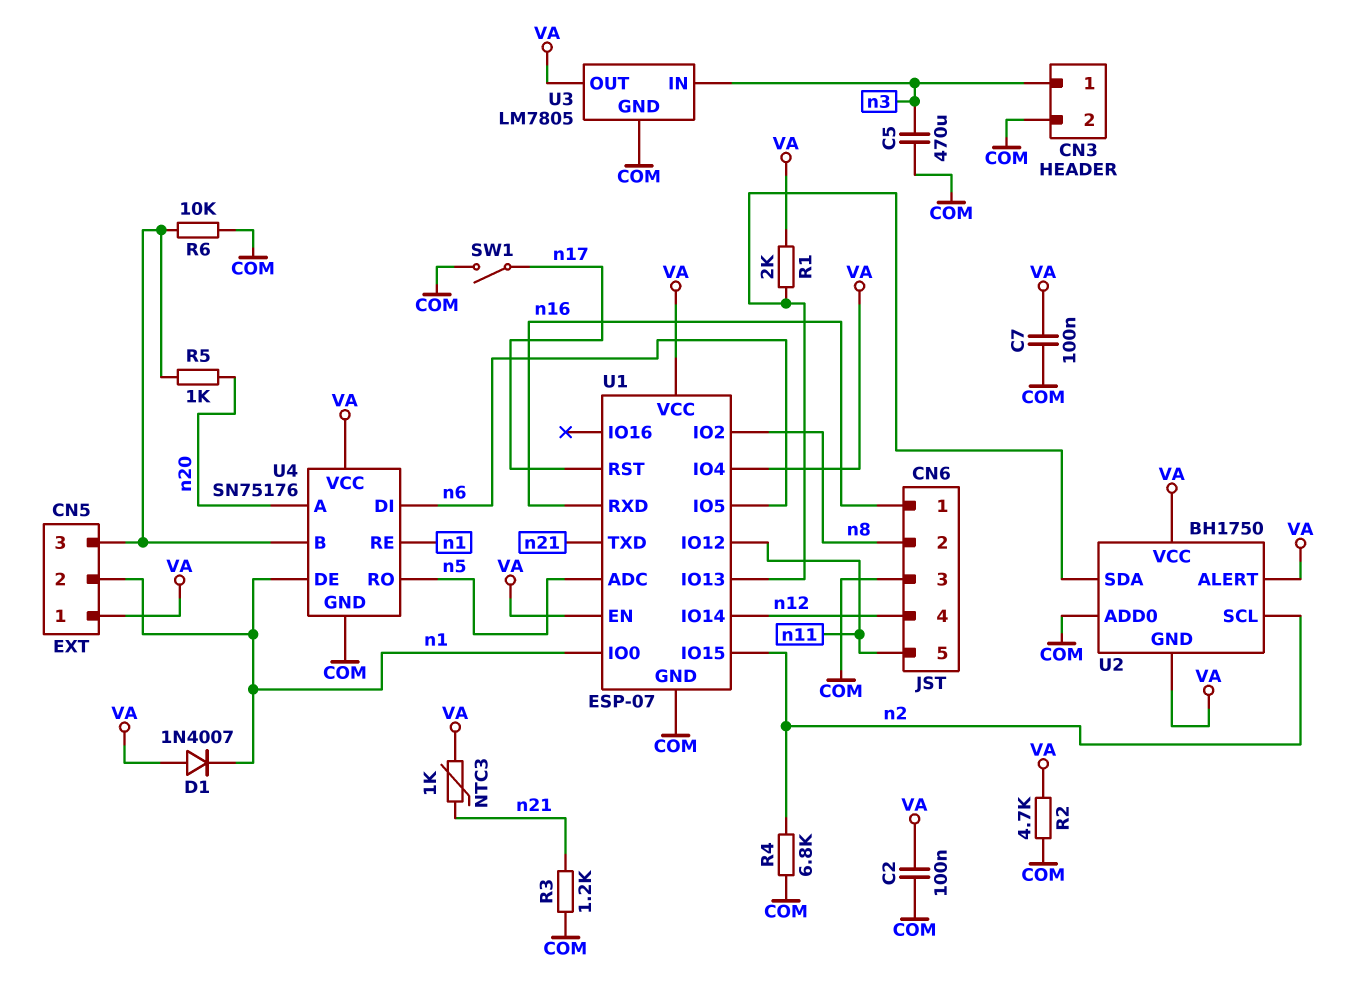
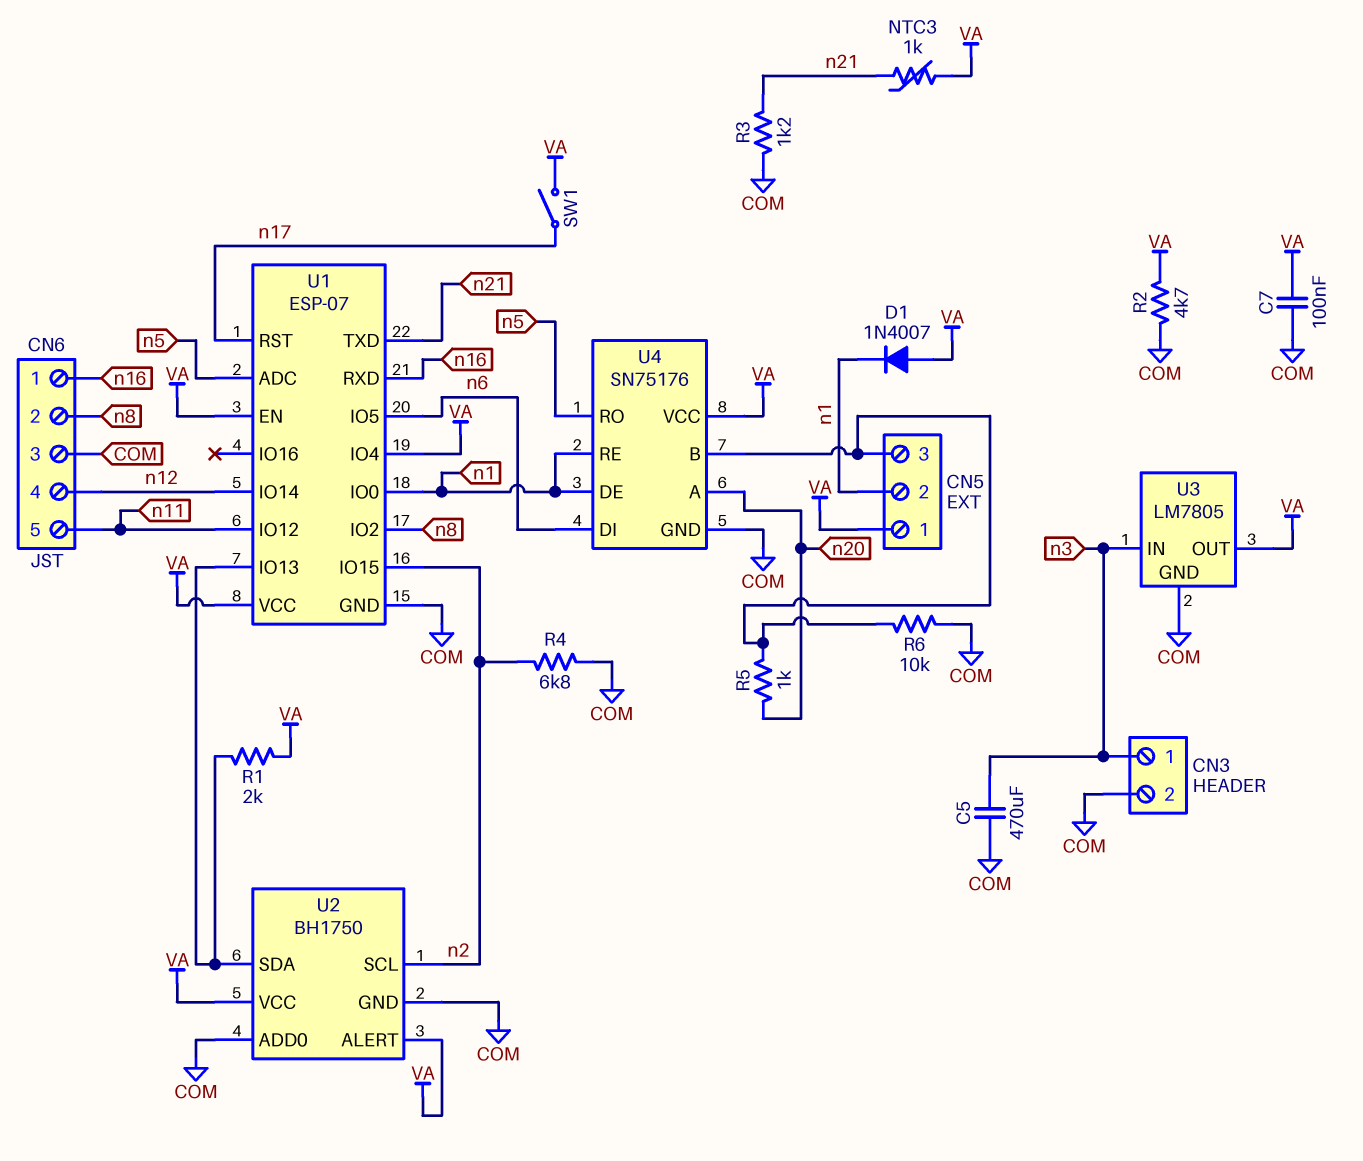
C2: 100nF (COM, VA) -> none
SW1: switch (COM, n17) -> switch (VA, n17)
U2 pin GND: VA -> COM

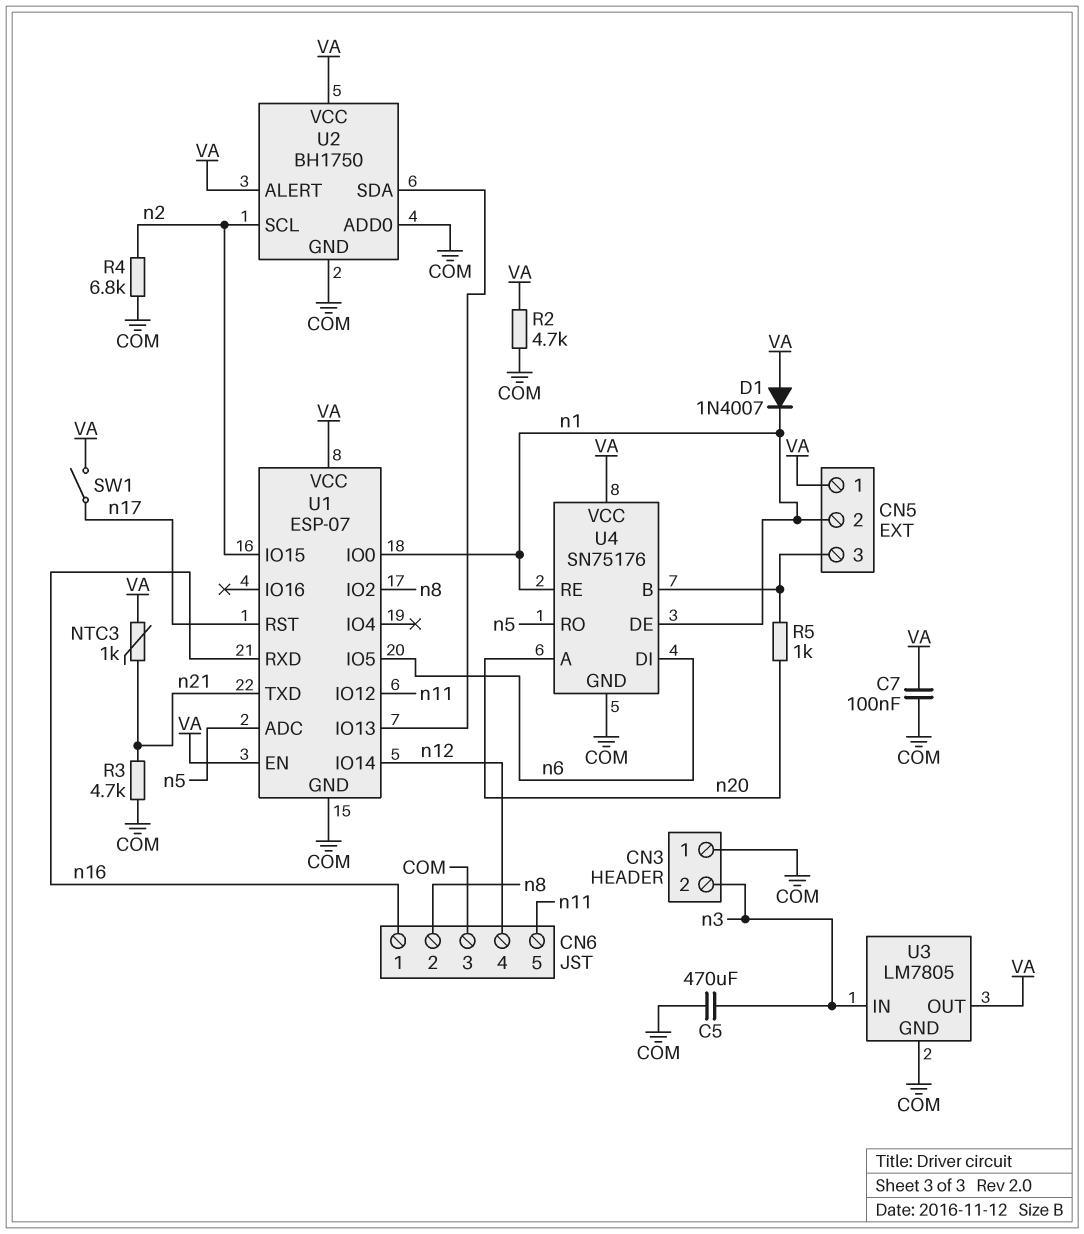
CN3 pin 1: n3 -> COM
CN3 pin 2: COM -> n3
R1: 2k (U1/IO13, VA) -> none
R3: 1.2k (COM, n21) -> 4.7k (COM, n21)
R6: 10k (CN5/3, COM) -> none
U1 pin IO4: VA -> none

